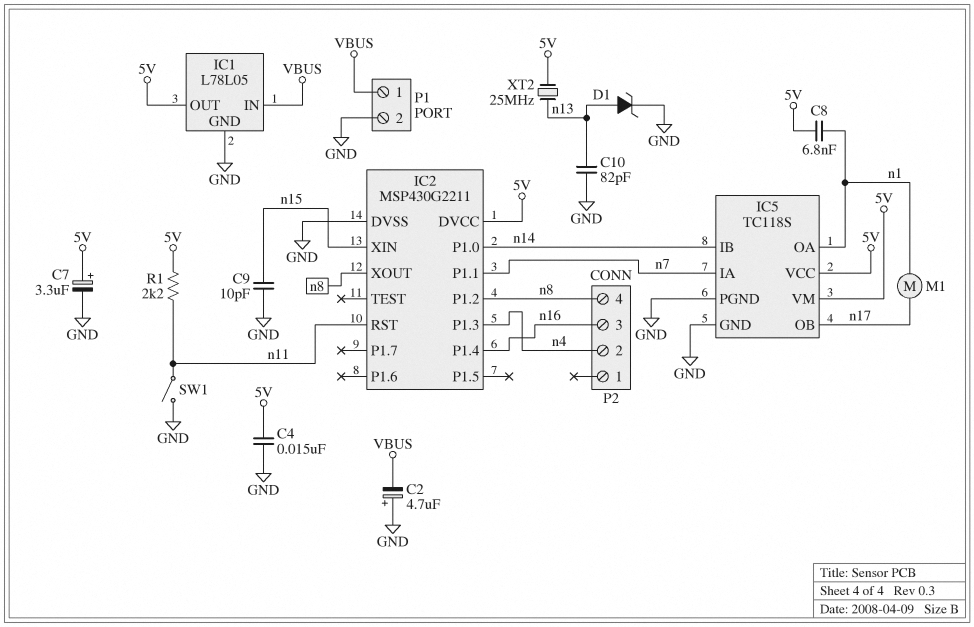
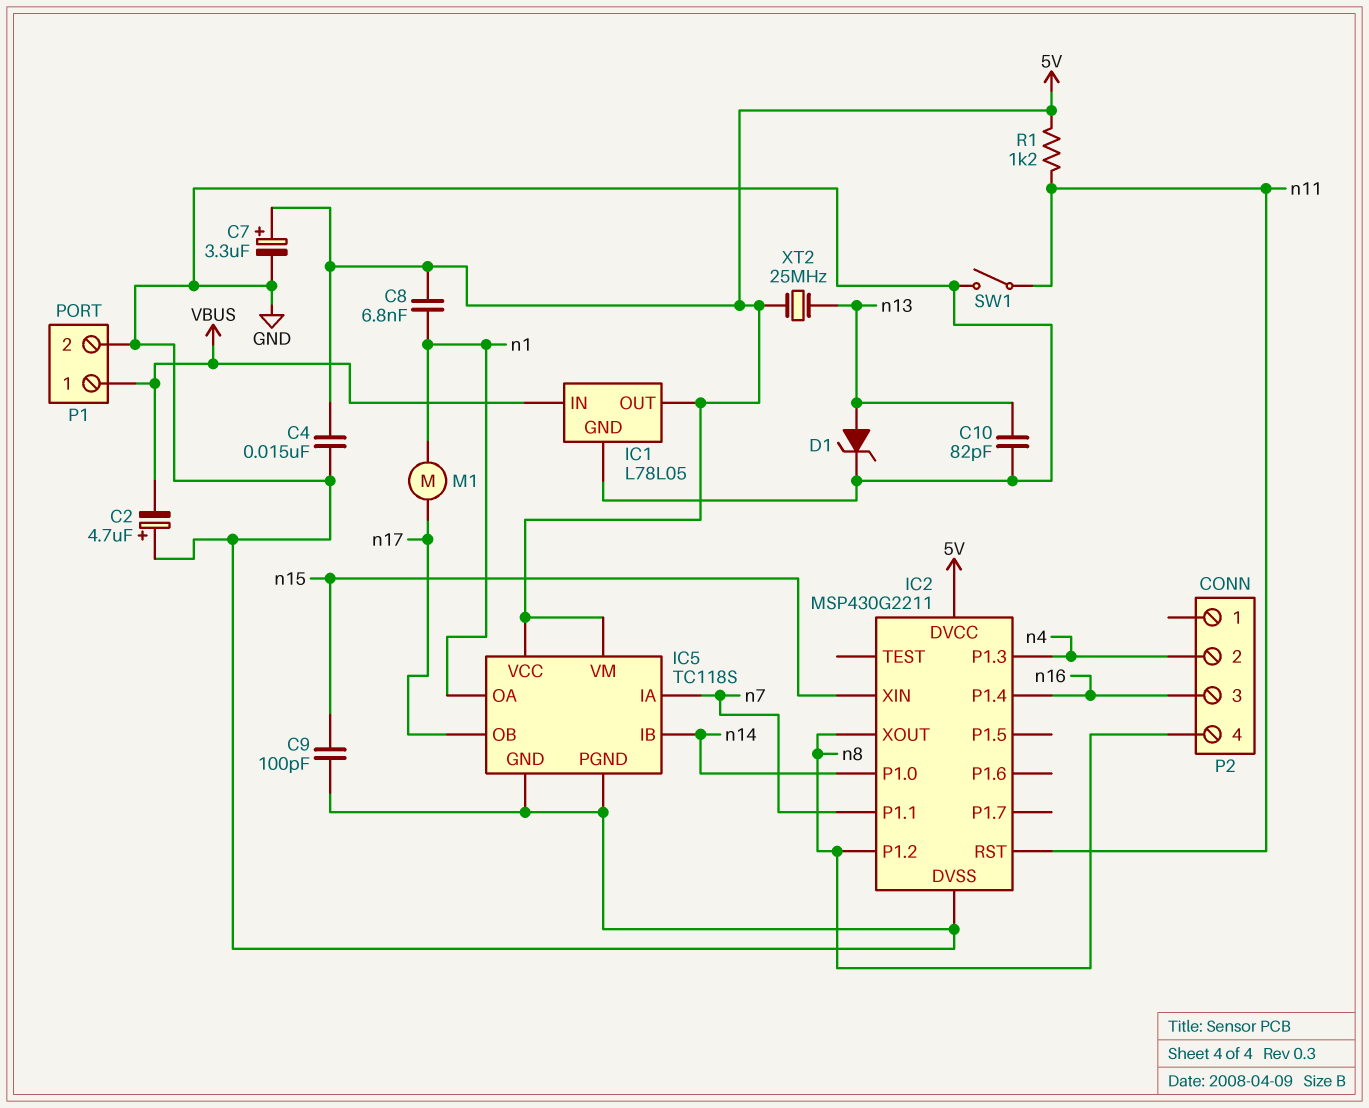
C9: 10pF (GND, n15) -> 100pF (GND, n15)
R1: 2.2k (5V, n11) -> 1.2k (5V, n11)

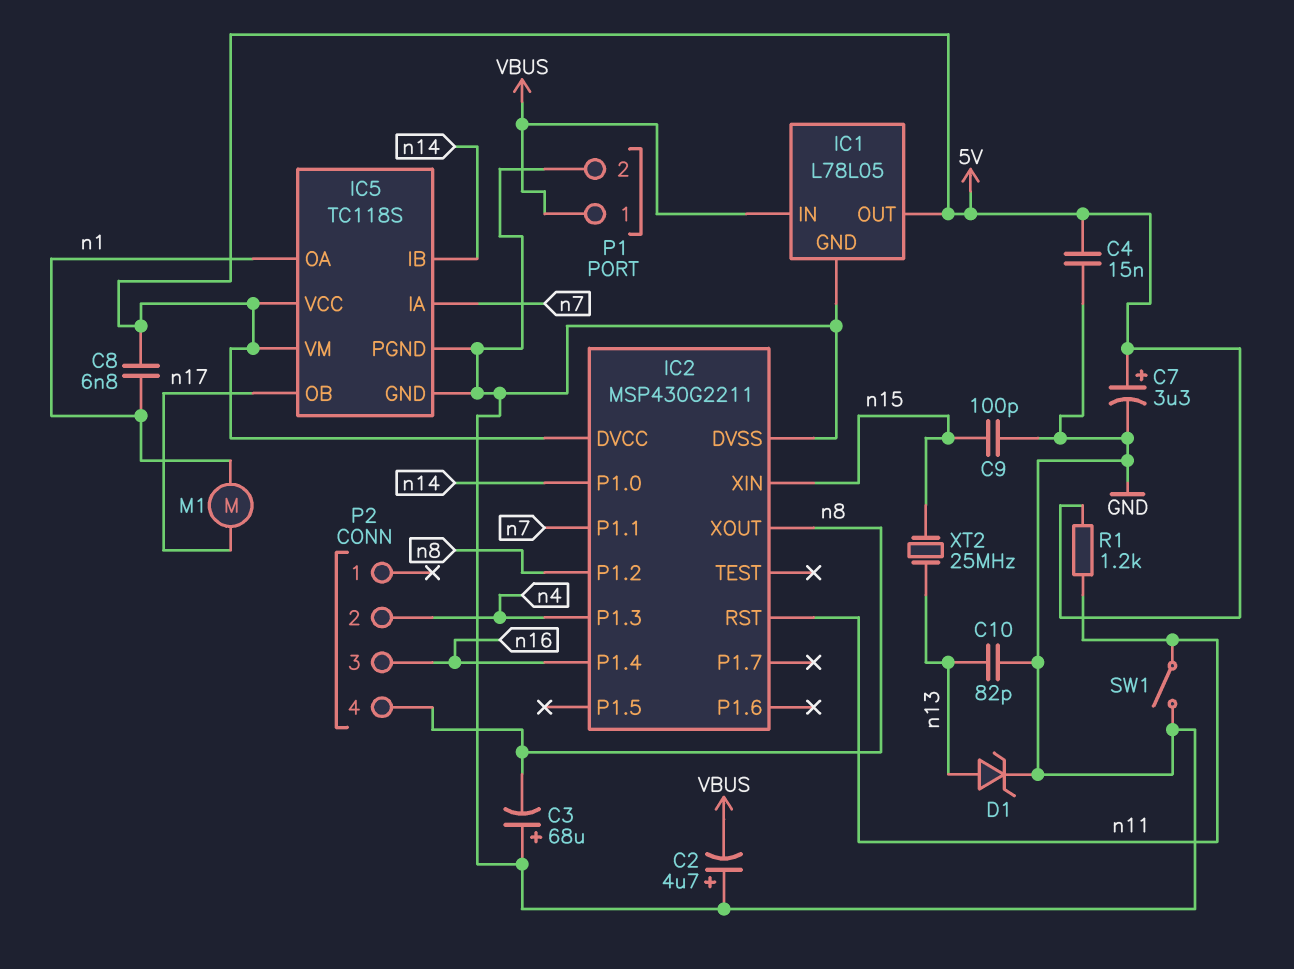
C3: none -> 68uF (plus GND, minus n8)
XT2: 25MHz (5V, n13) -> 25MHz (n13, n15)

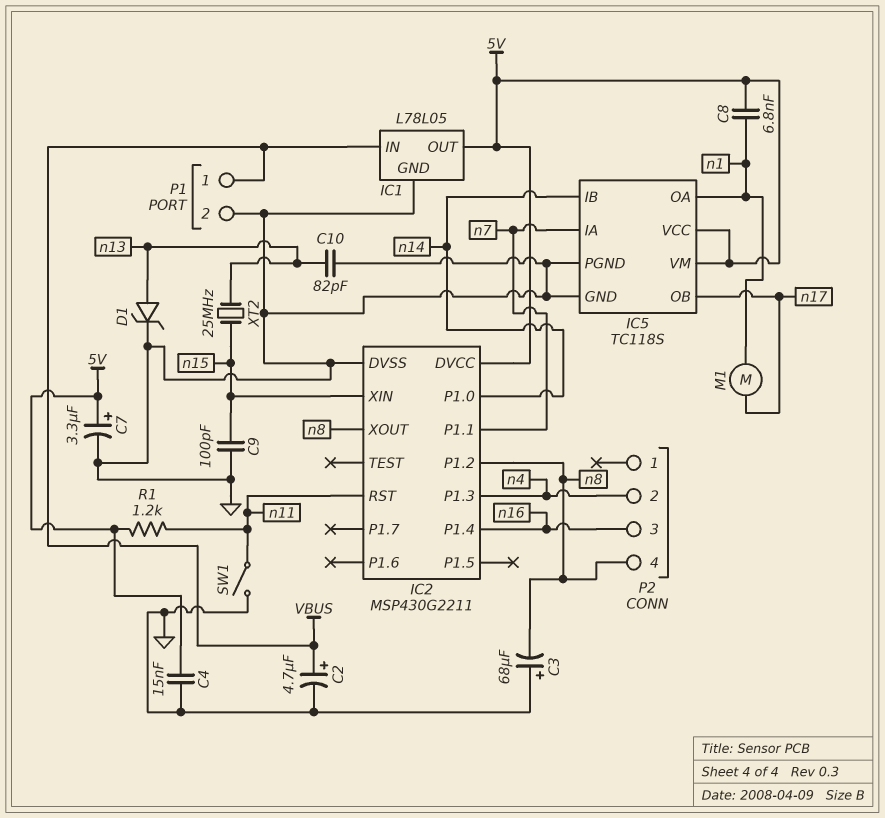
C2: 4.7uF (plus GND, minus VBUS) -> 4.7uF (plus VBUS, minus GND)

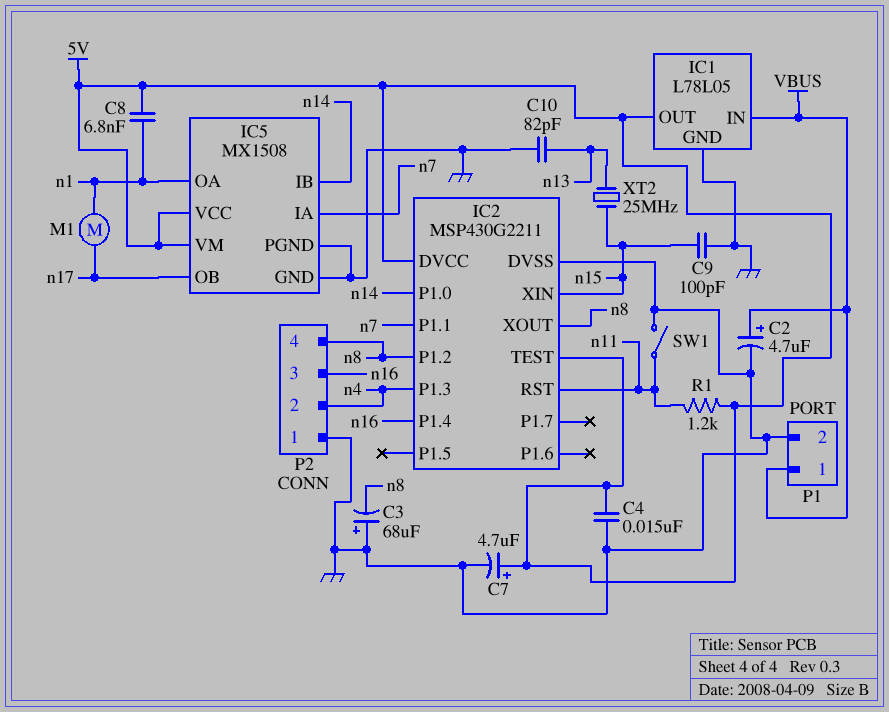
C7: 3.3uF (plus 5V, minus GND) -> 4.7uF (plus 5V, minus GND)
D1: zener (A n13, K GND) -> none
IC2 pin TEST: none -> 5V
IC5: TC118S -> MX1508
P2 pin 1: none -> GND

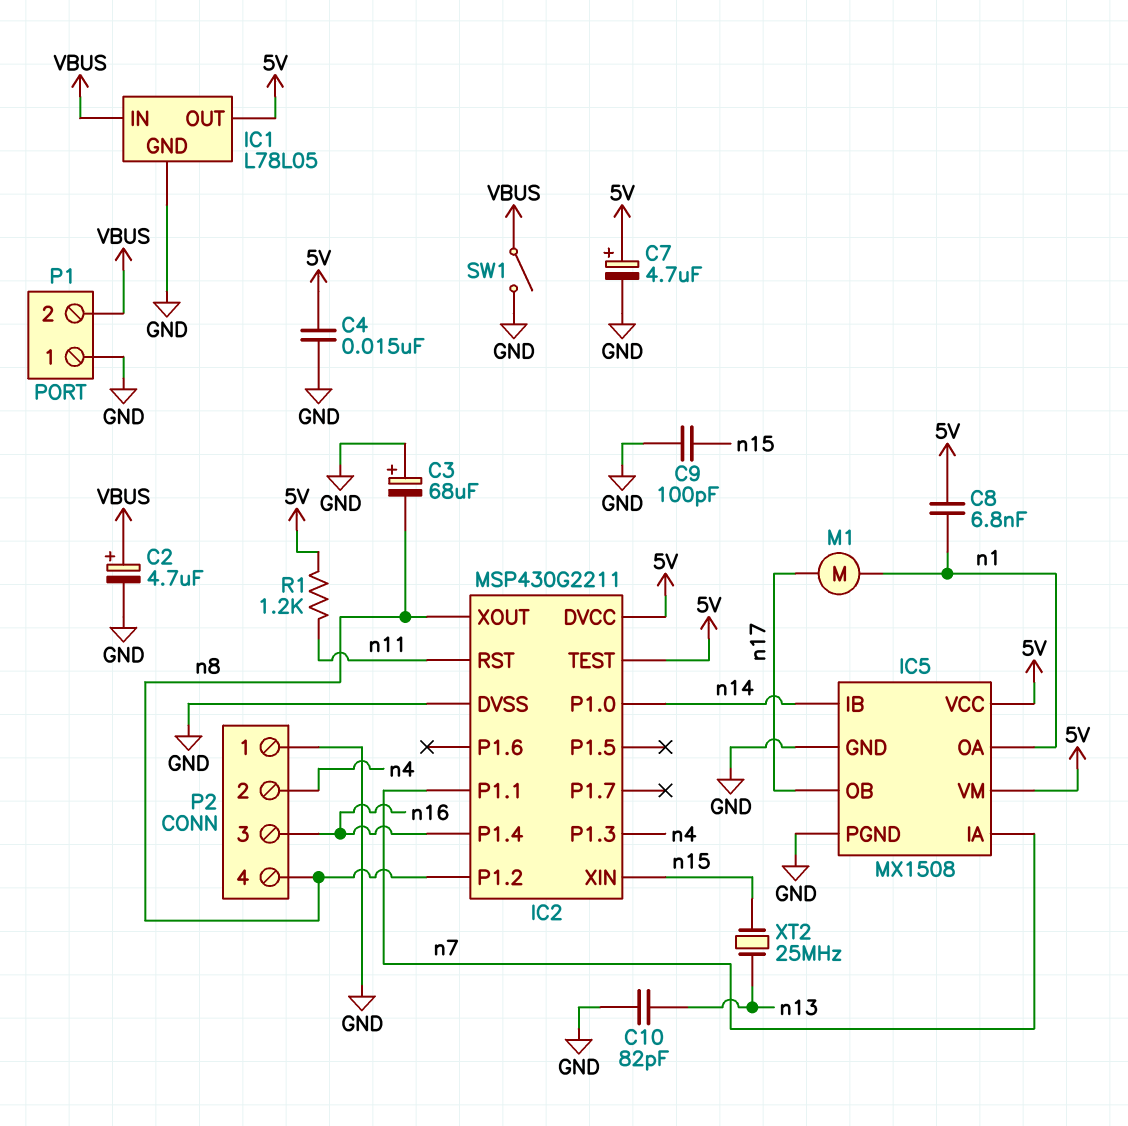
P1 pin 1: VBUS -> GND
P1 pin 2: GND -> VBUS
SW1: switch (GND, n11) -> switch (GND, VBUS)

